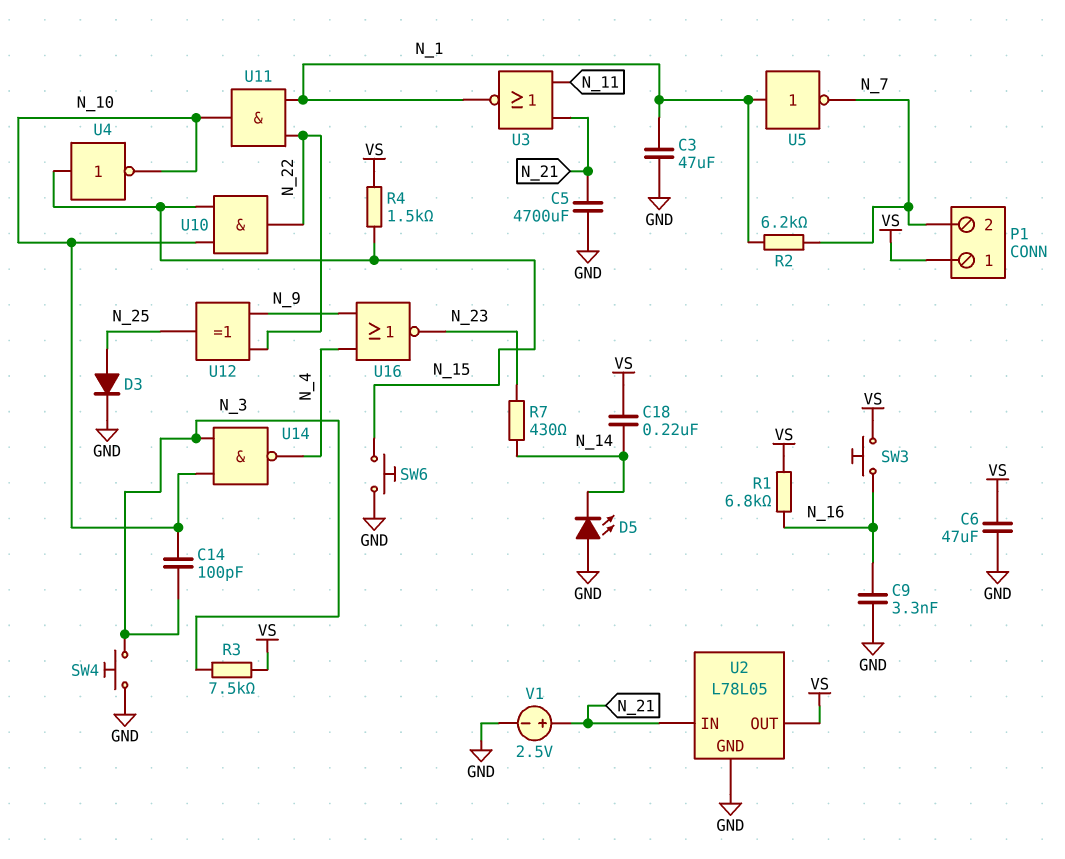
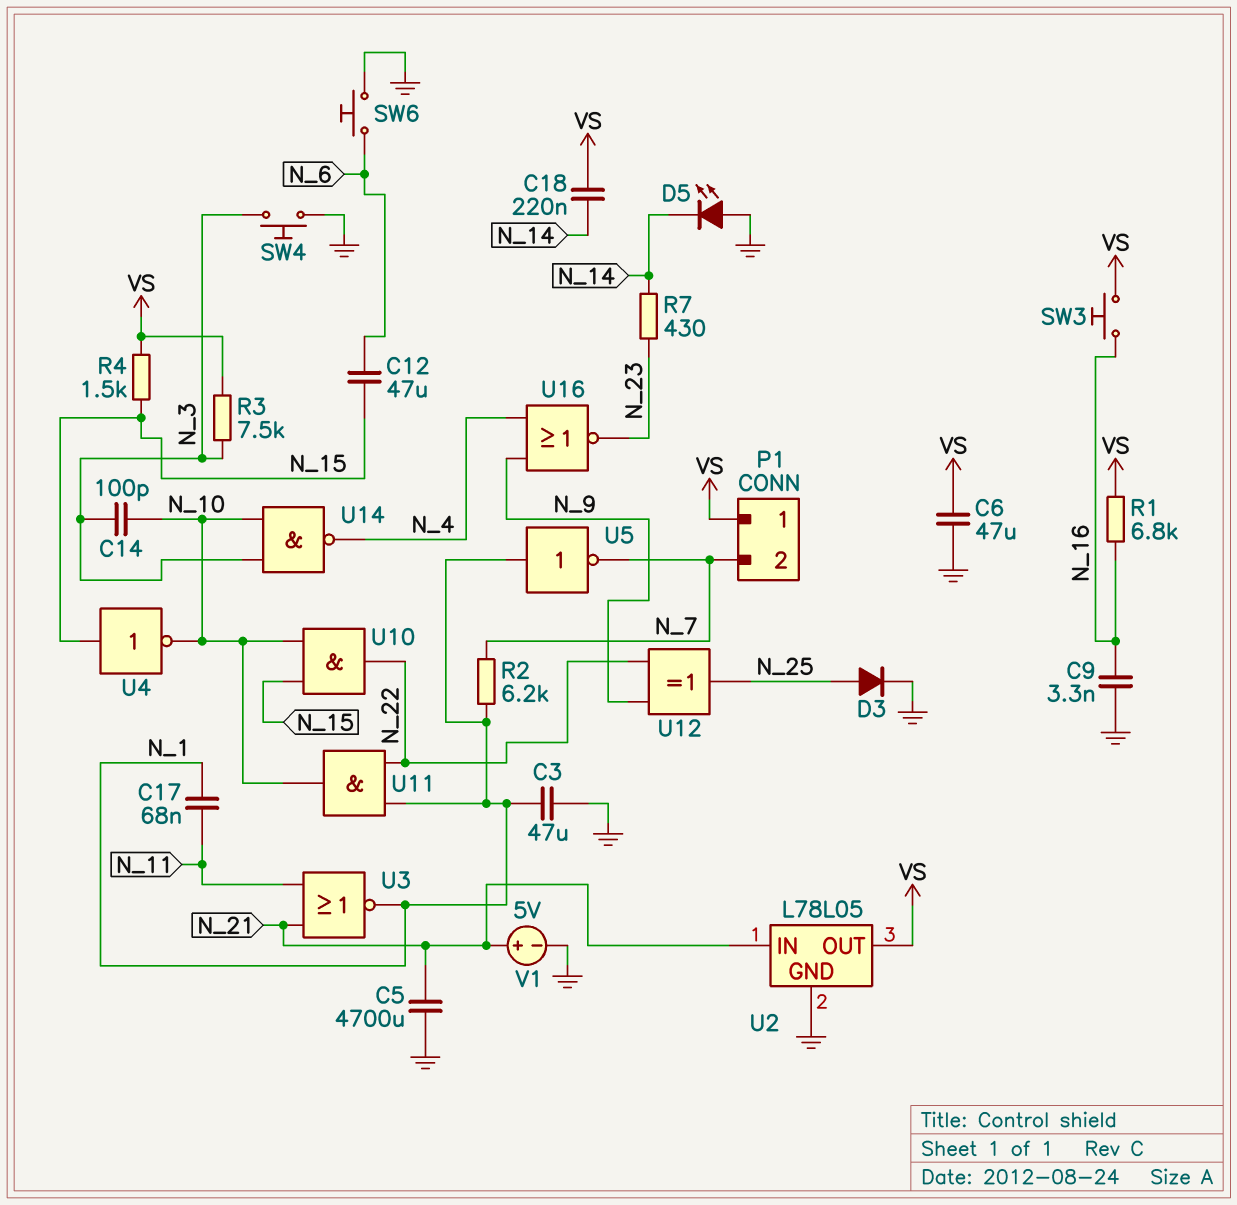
C12: none -> 47uF (N_6, N_15)
C17: none -> 68nF (N_1, N_11)
SW6: button (GND, N_15) -> button (GND, N_6)
V1: 2.5V (plus N_21, minus GND) -> 5V (plus N_21, minus GND)

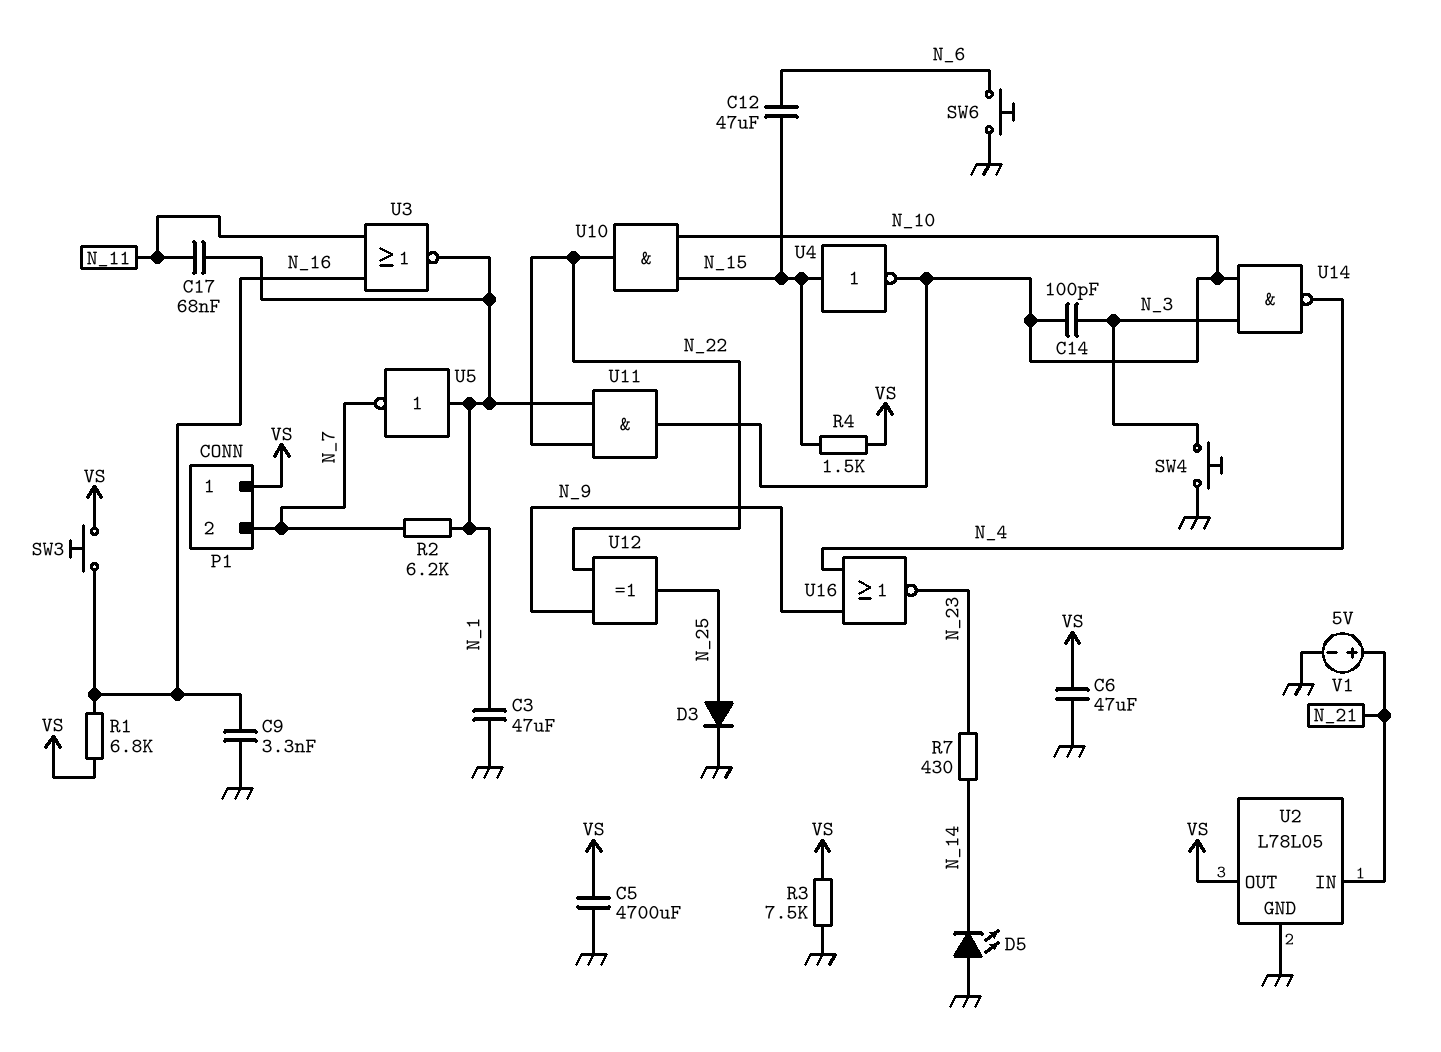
C5: 4700uF (GND, N_21) -> 4700uF (GND, VS)
C18: 220nF (N_14, VS) -> none
R3: 7.5k (N_3, VS) -> 7.5k (GND, VS)
U3: NOR (in N_11, in N_21, out N_1) -> NOR (in N_11, in N_16, out N_1)

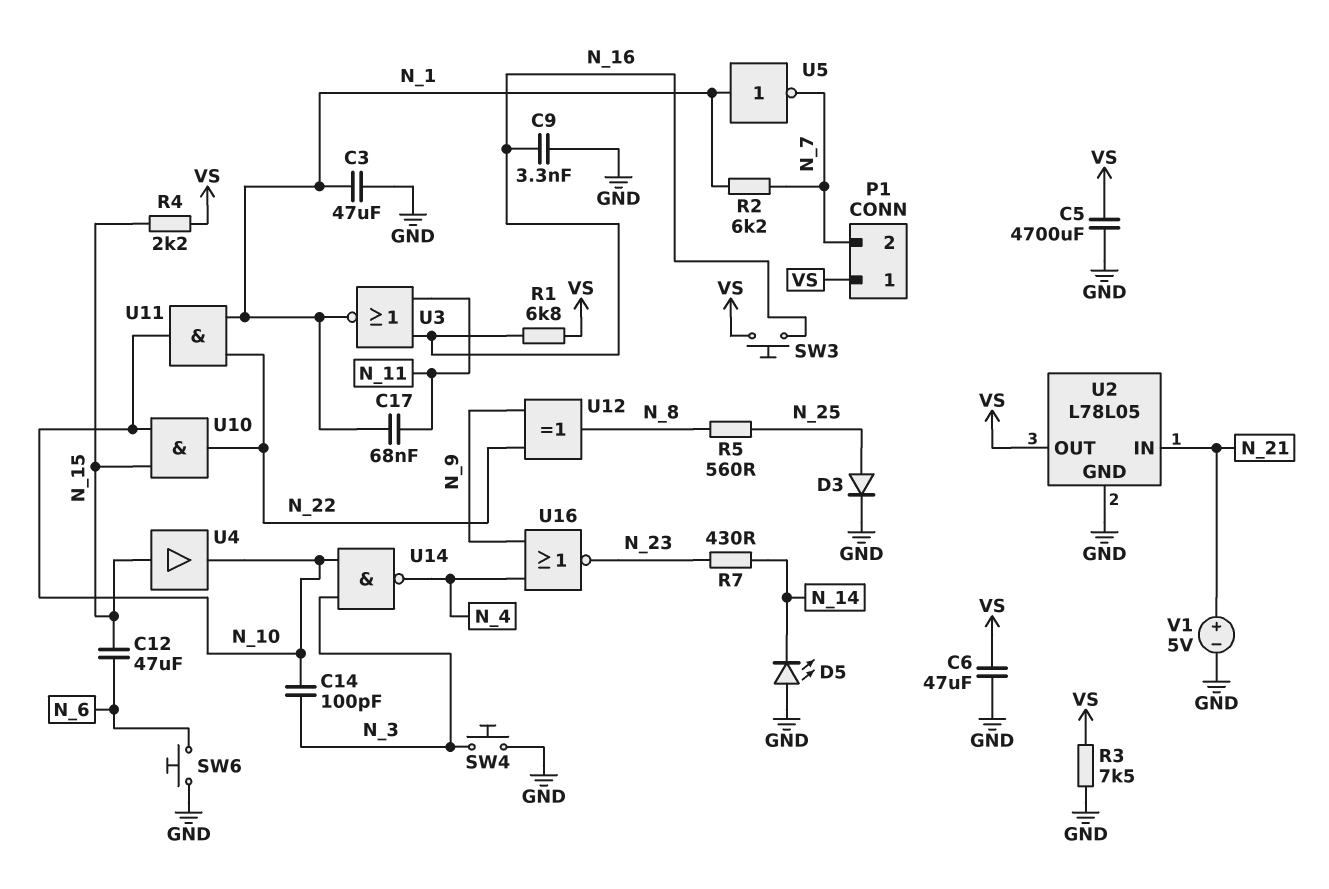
R4: 1.5k (N_15, VS) -> 2.2k (N_15, VS)
R5: none -> 560 (N_8, N_25)
U4: NOT (in N_15, out N_10) -> buffer (in N_15, out N_10)
U12: XOR (in N_9, in N_22, out N_25) -> XOR (in N_9, in N_22, out N_8)

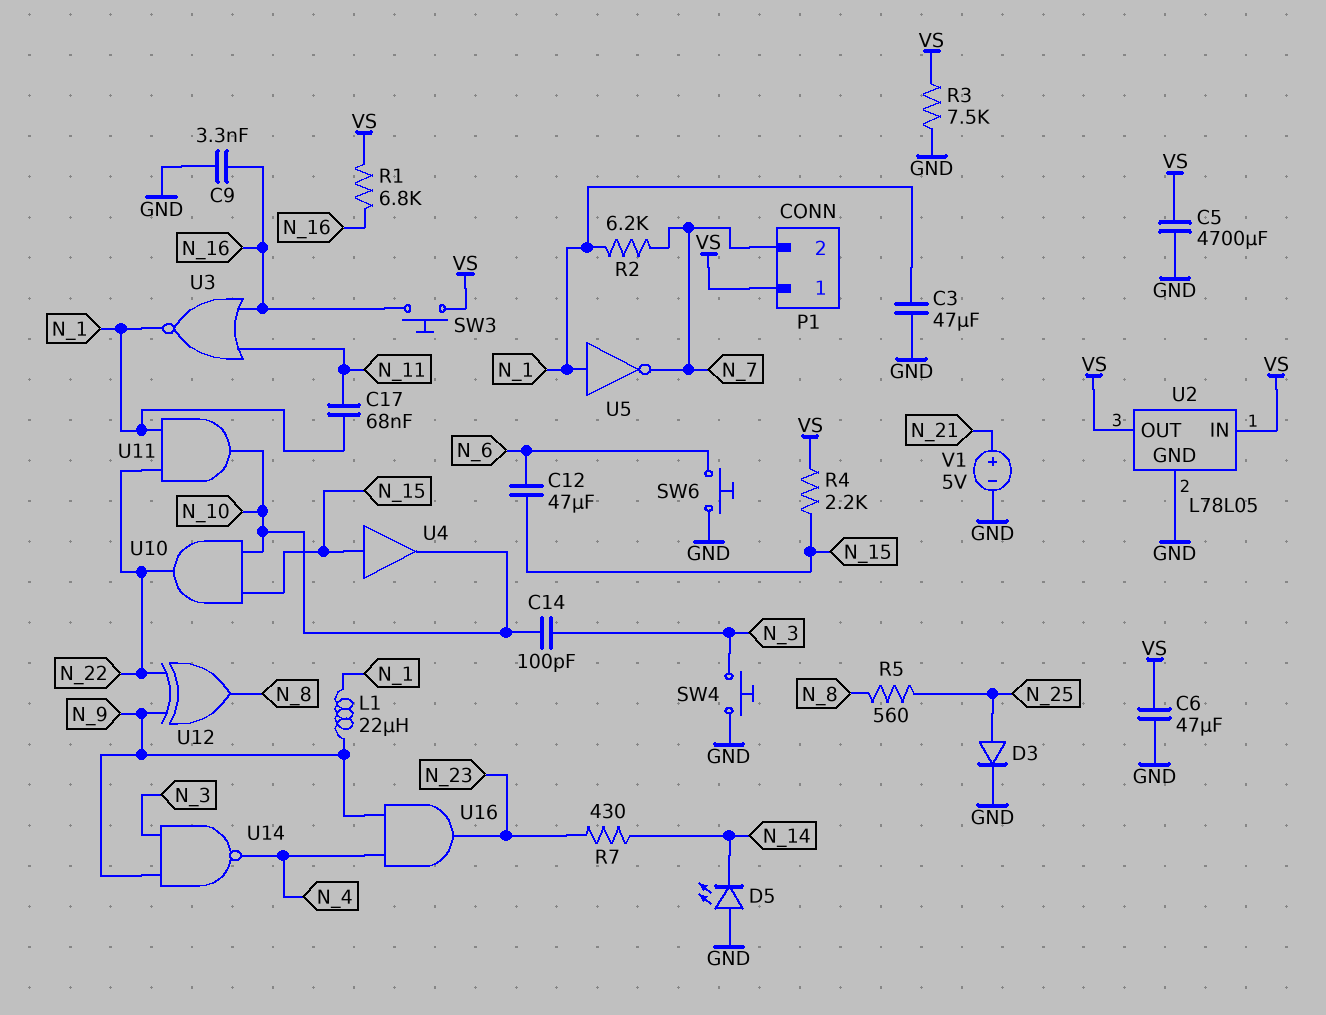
L1: none -> 22uH (N_1, N_9)
U2 pin IN: N_21 -> VS
U14: NAND (in N_3, in N_10, out N_4) -> NAND (in N_3, in N_9, out N_4)
U16: NOR (in N_4, in N_9, out N_23) -> AND (in N_4, in N_9, out N_23)

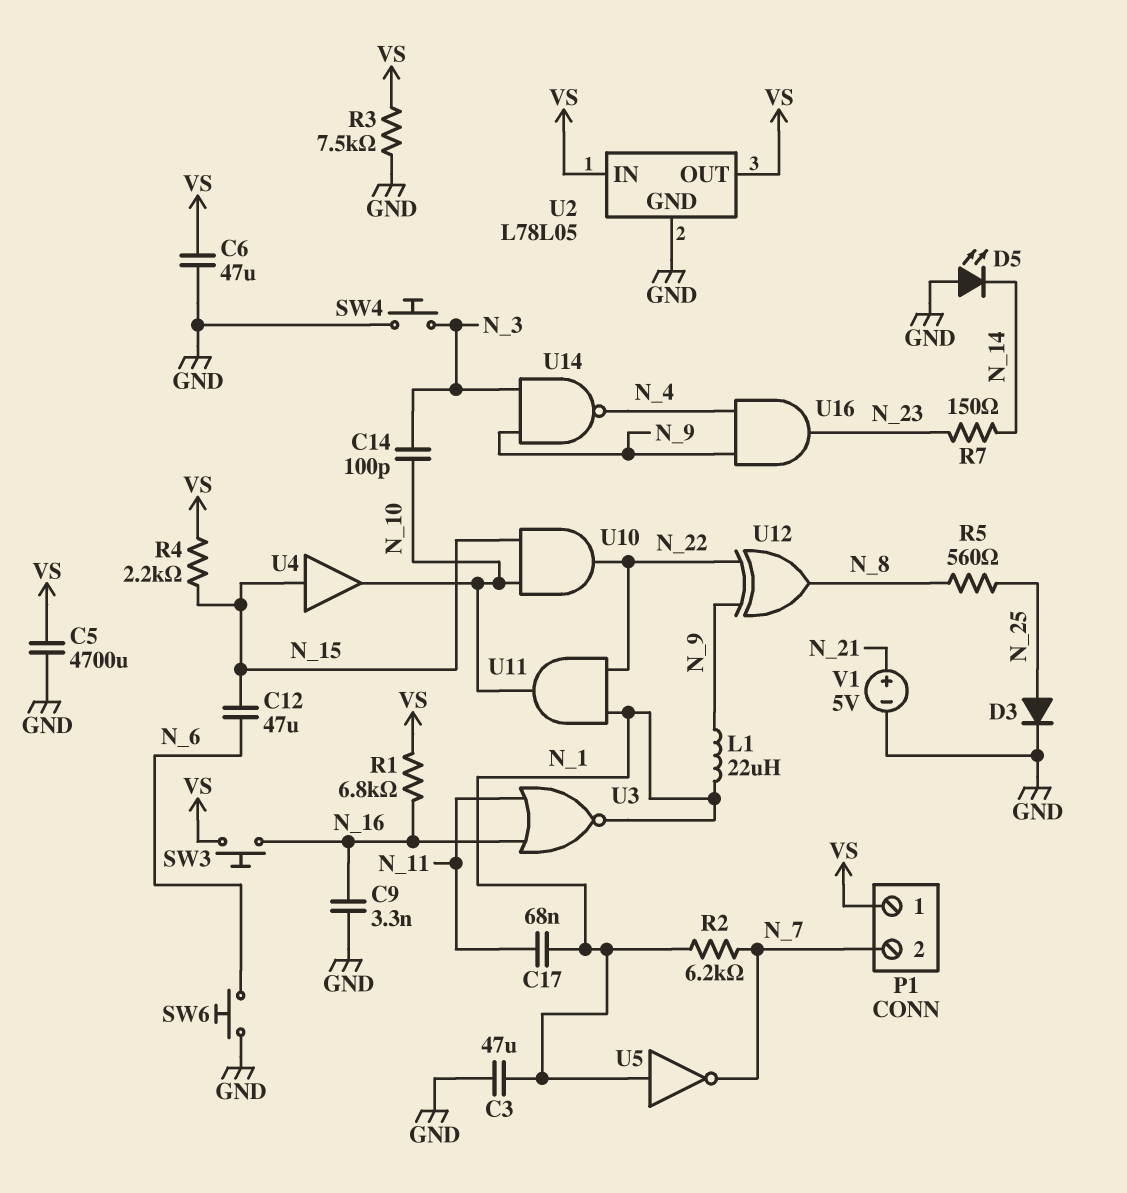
R7: 430 (N_14, N_23) -> 150 (N_14, N_23)

